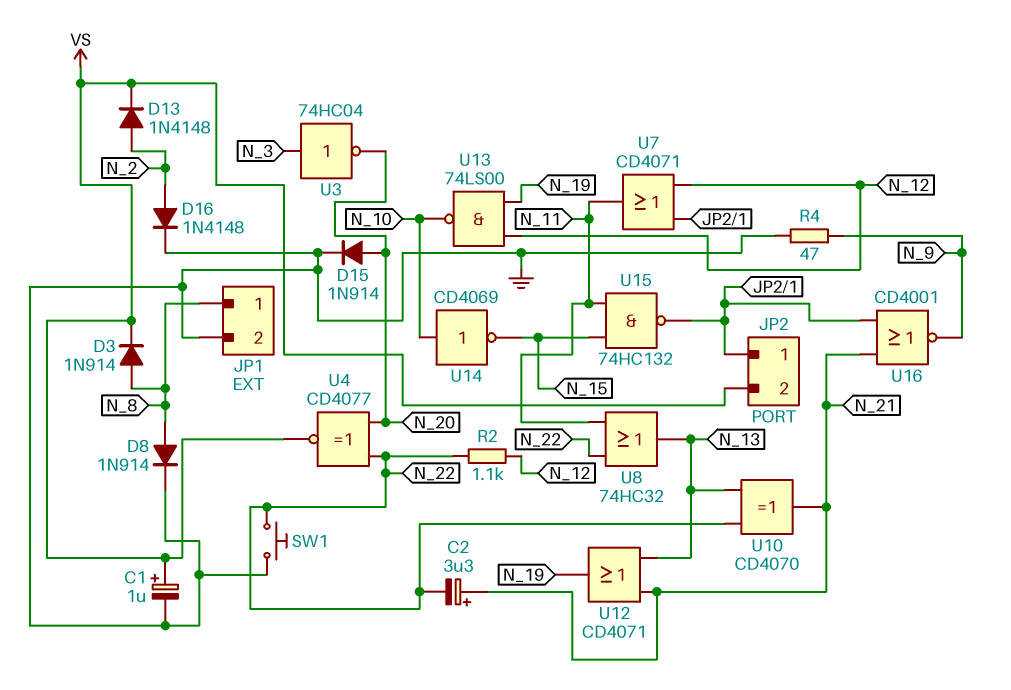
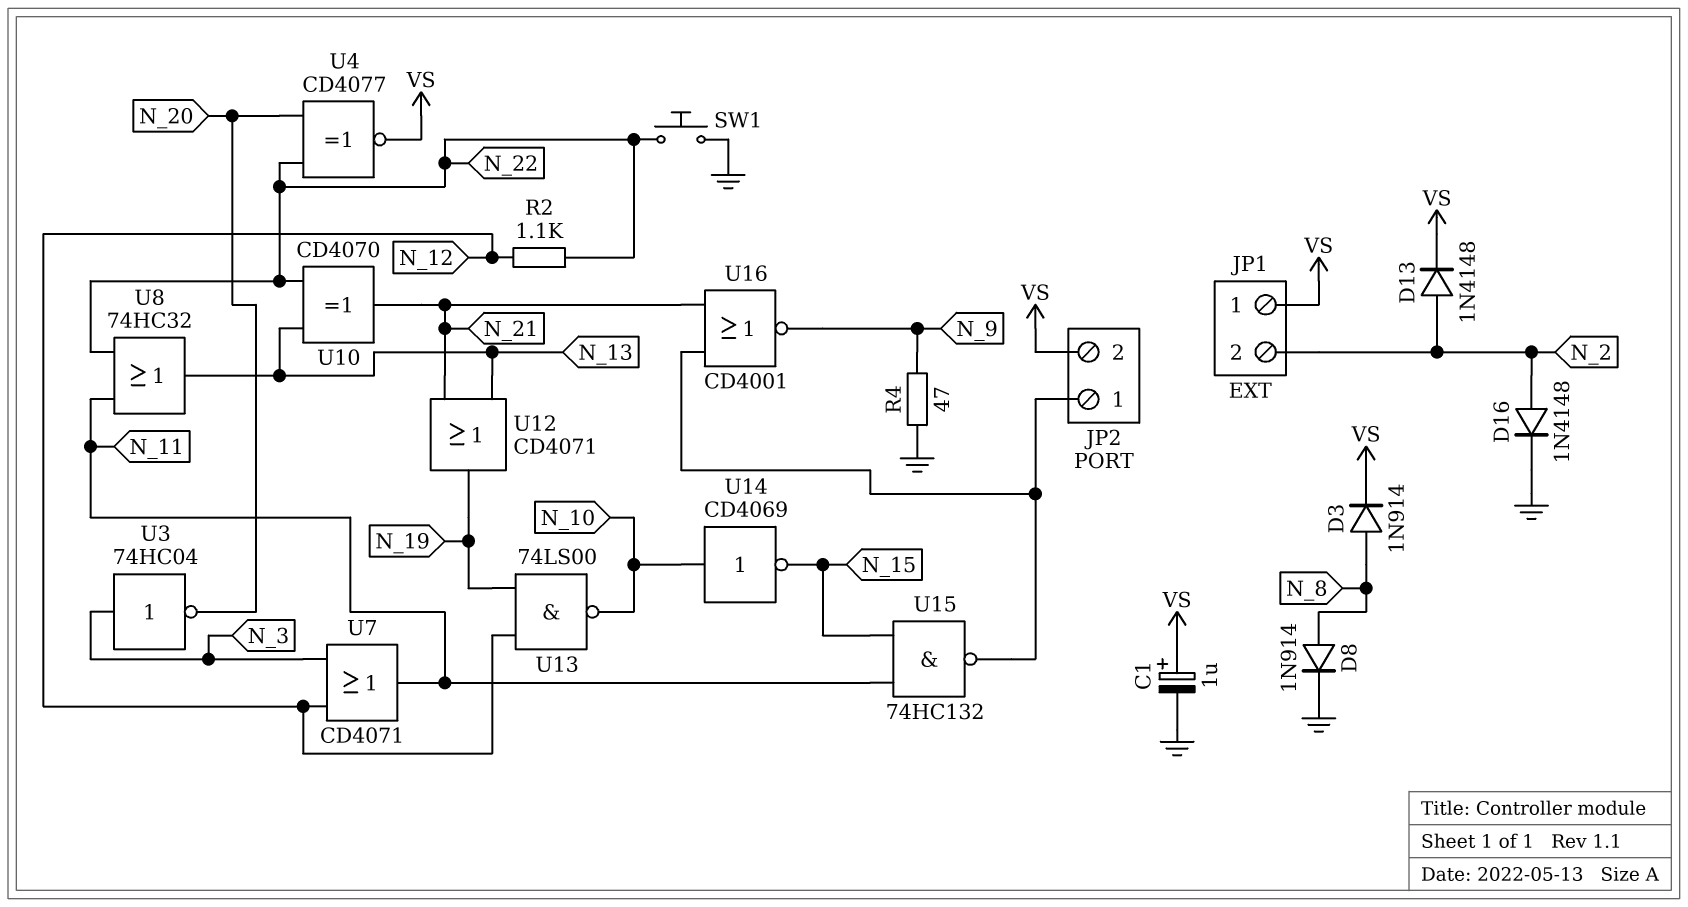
C2: 3.3uF (plus N_21, minus N_22) -> none
D15: diode 1N914 (A N_20, K GND) -> none
JP1 pin 1: N_8 -> VS
JP1 pin 2: GND -> N_2
U7: OR CD4071 (in JP2/1, in N_12, out N_11) -> OR CD4071 (in N_3, in N_12, out N_11)

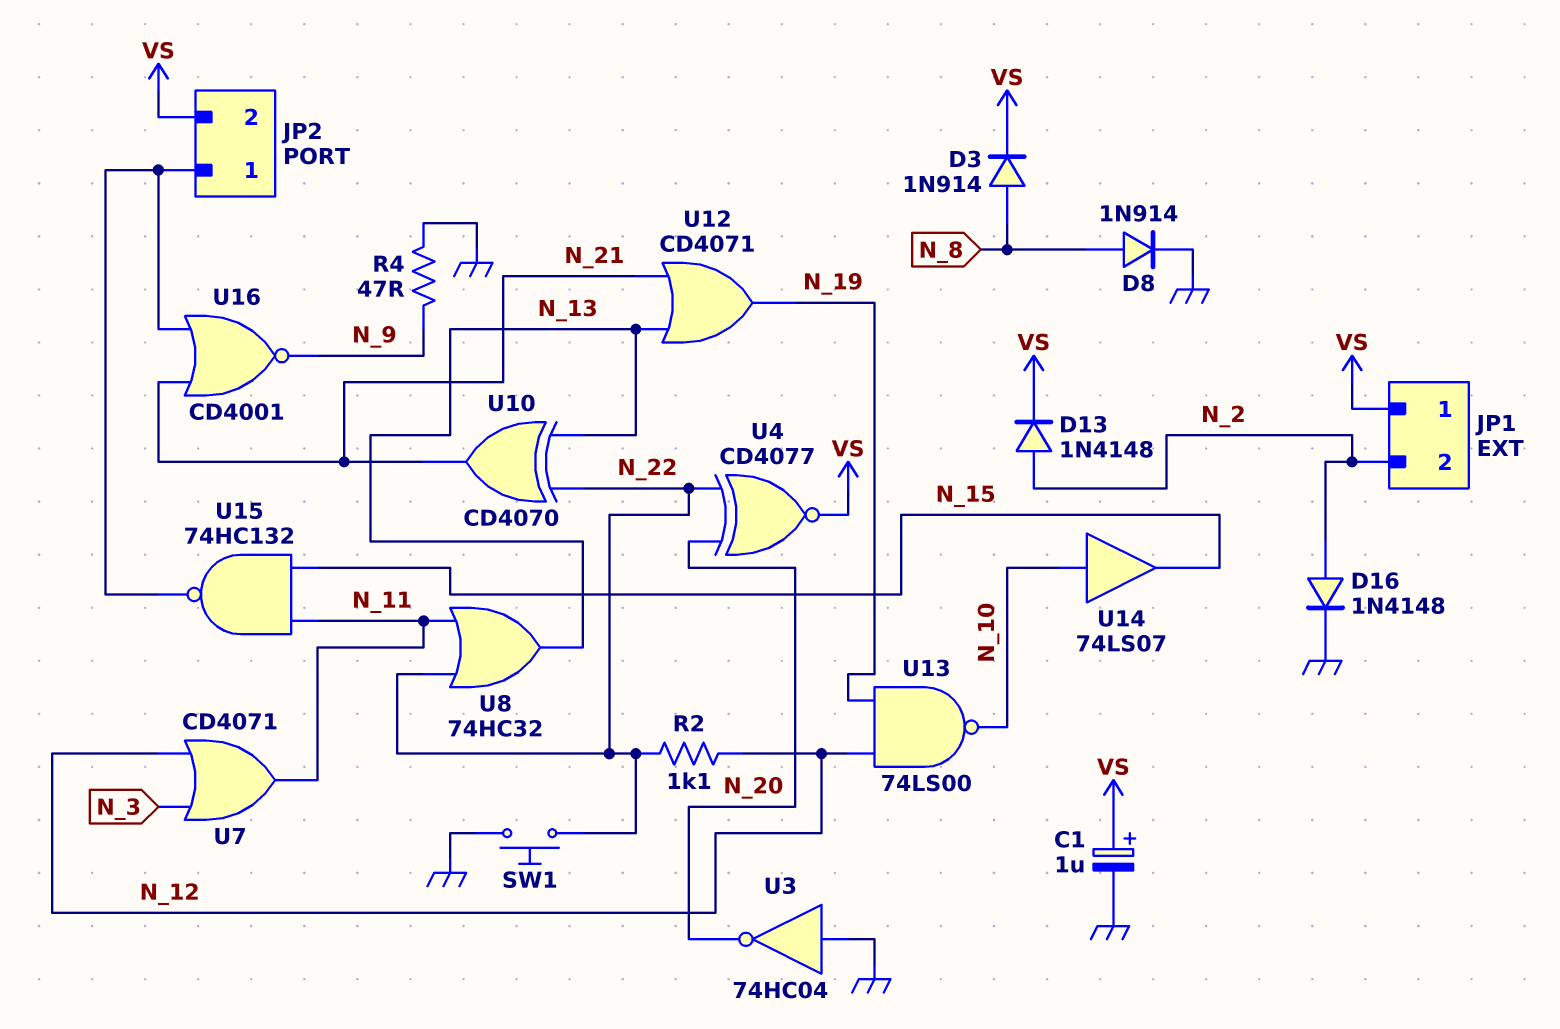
U3: NOT 74HC04 (in N_3, out N_20) -> NOT 74HC04 (in GND, out N_20)
U14: NOT CD4069 (in N_10, out N_15) -> buffer 74LS07 (in N_10, out N_15)

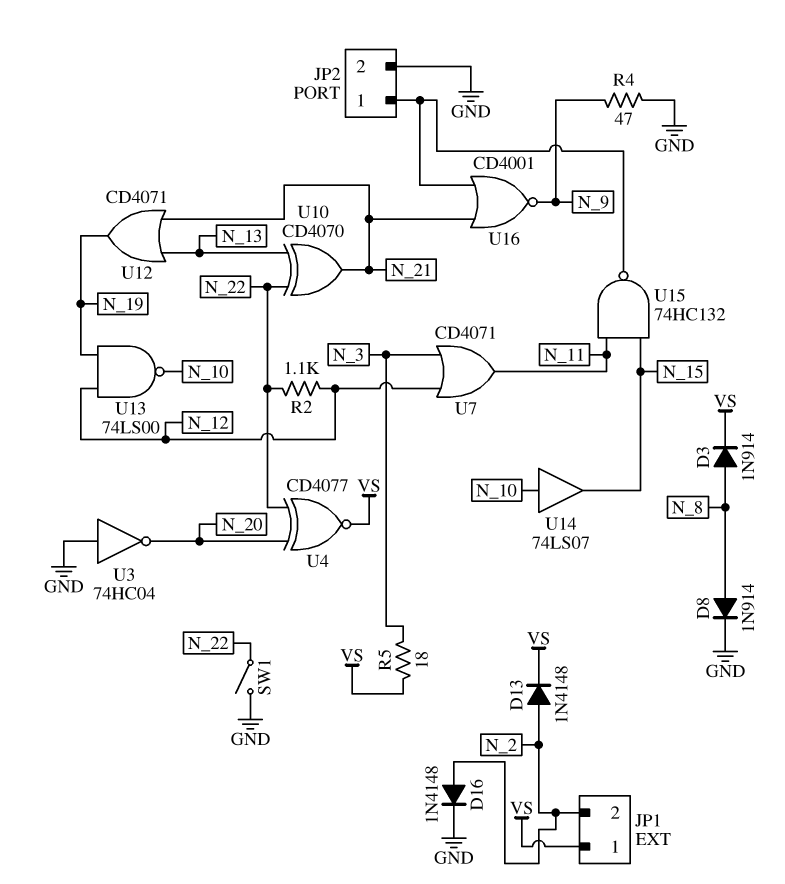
C1: 1uF (plus VS, minus GND) -> none
JP2 pin 2: VS -> GND
R5: none -> 18 (N_3, VS)
SW1: button (GND, N_22) -> switch (GND, N_22)
U8: OR 74HC32 (in N_11, in N_22, out N_13) -> none

